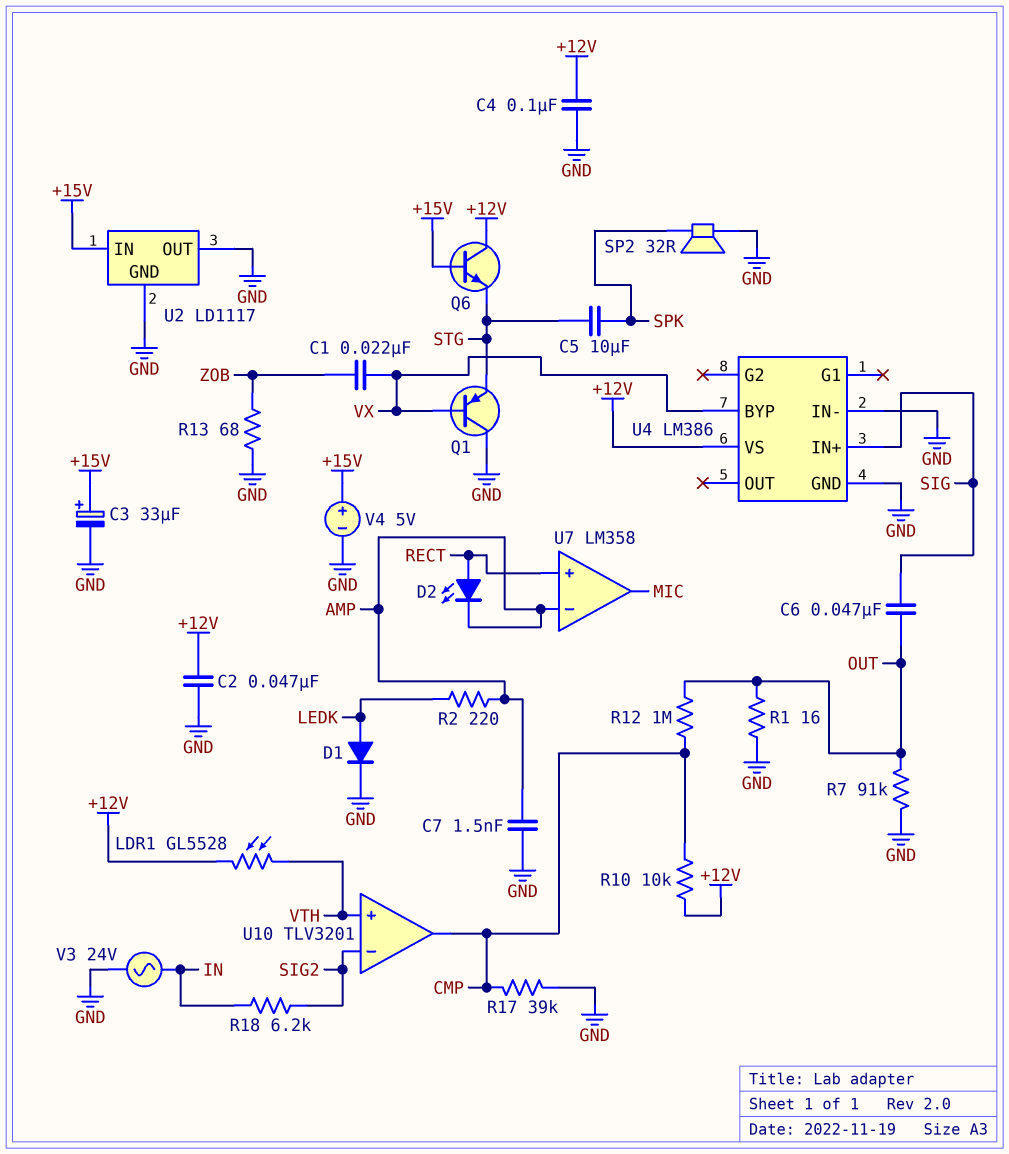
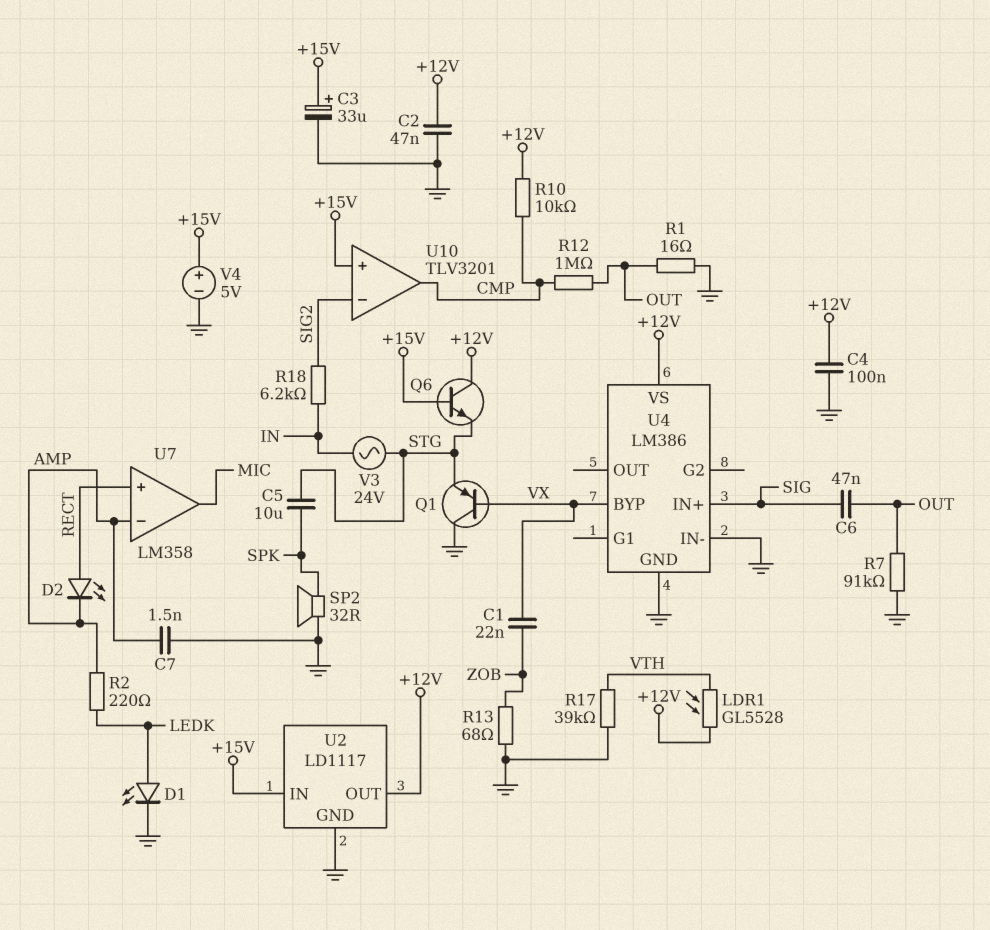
D1: diode (A LEDK, K GND) -> LED (A LEDK, K GND)
R17: 39k (CMP, GND) -> 39k (GND, VTH)
U2 pin OUT: GND -> +12V
U10 pin in+: VTH -> +15V
V3: AC 24V (GND, IN) -> AC 24V (IN, STG)

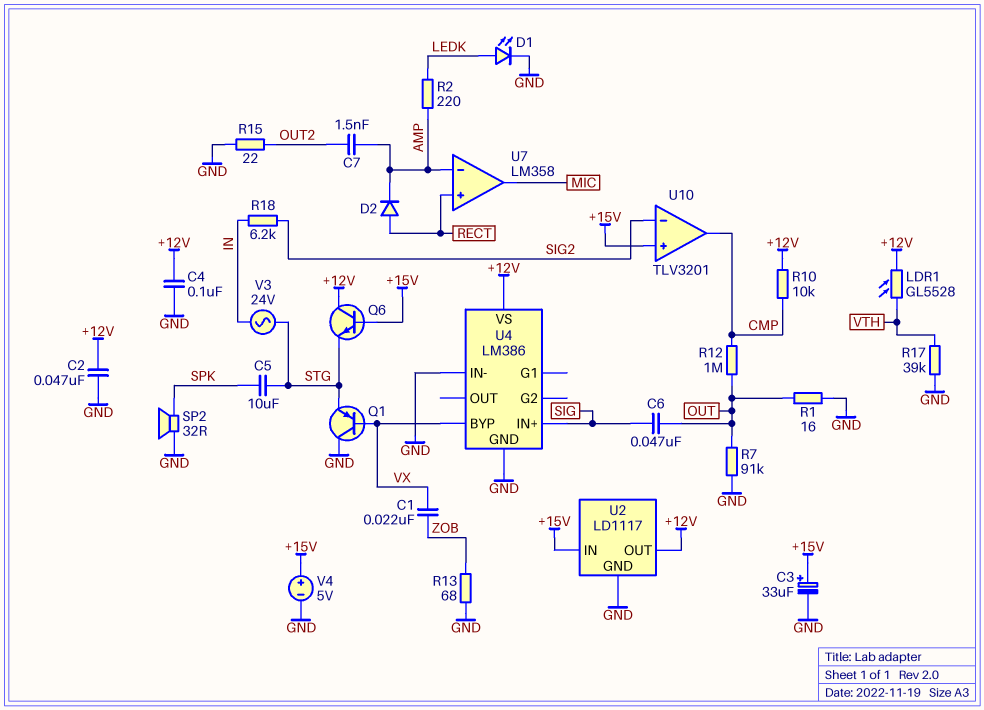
C7: 1.5nF (AMP, GND) -> 1.5nF (AMP, OUT2)
D2: LED (A RECT, K AMP) -> diode (A RECT, K AMP)
R15: none -> 22 (GND, OUT2)

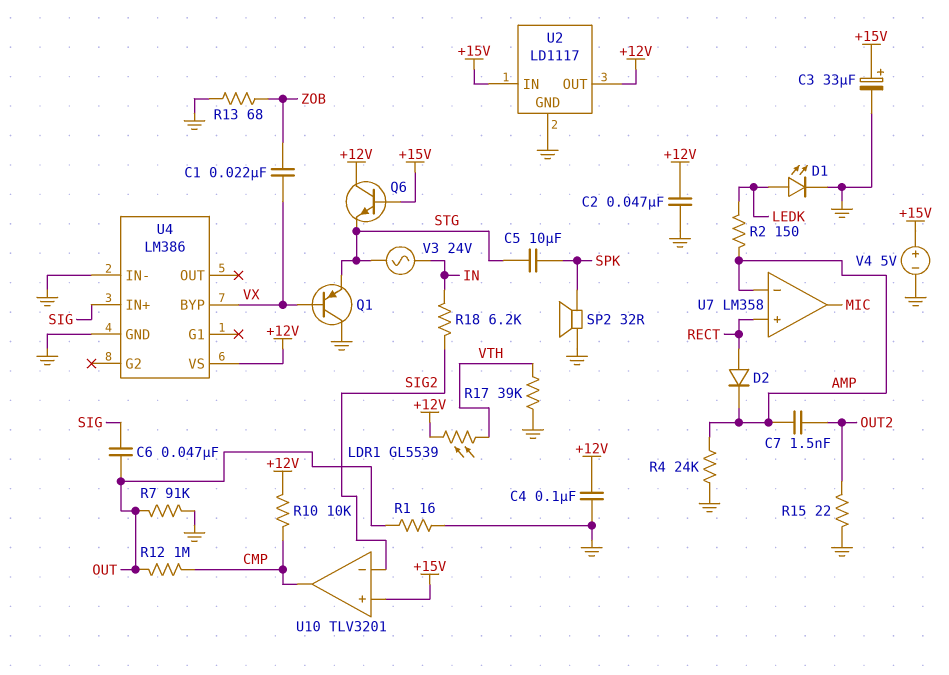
LDR1: GL5528 (+12V, VTH) -> GL5539 (+12V, VTH)
R2: 220 (AMP, LEDK) -> 150 (AMP, LEDK)
R4: none -> 24k (AMP, GND)

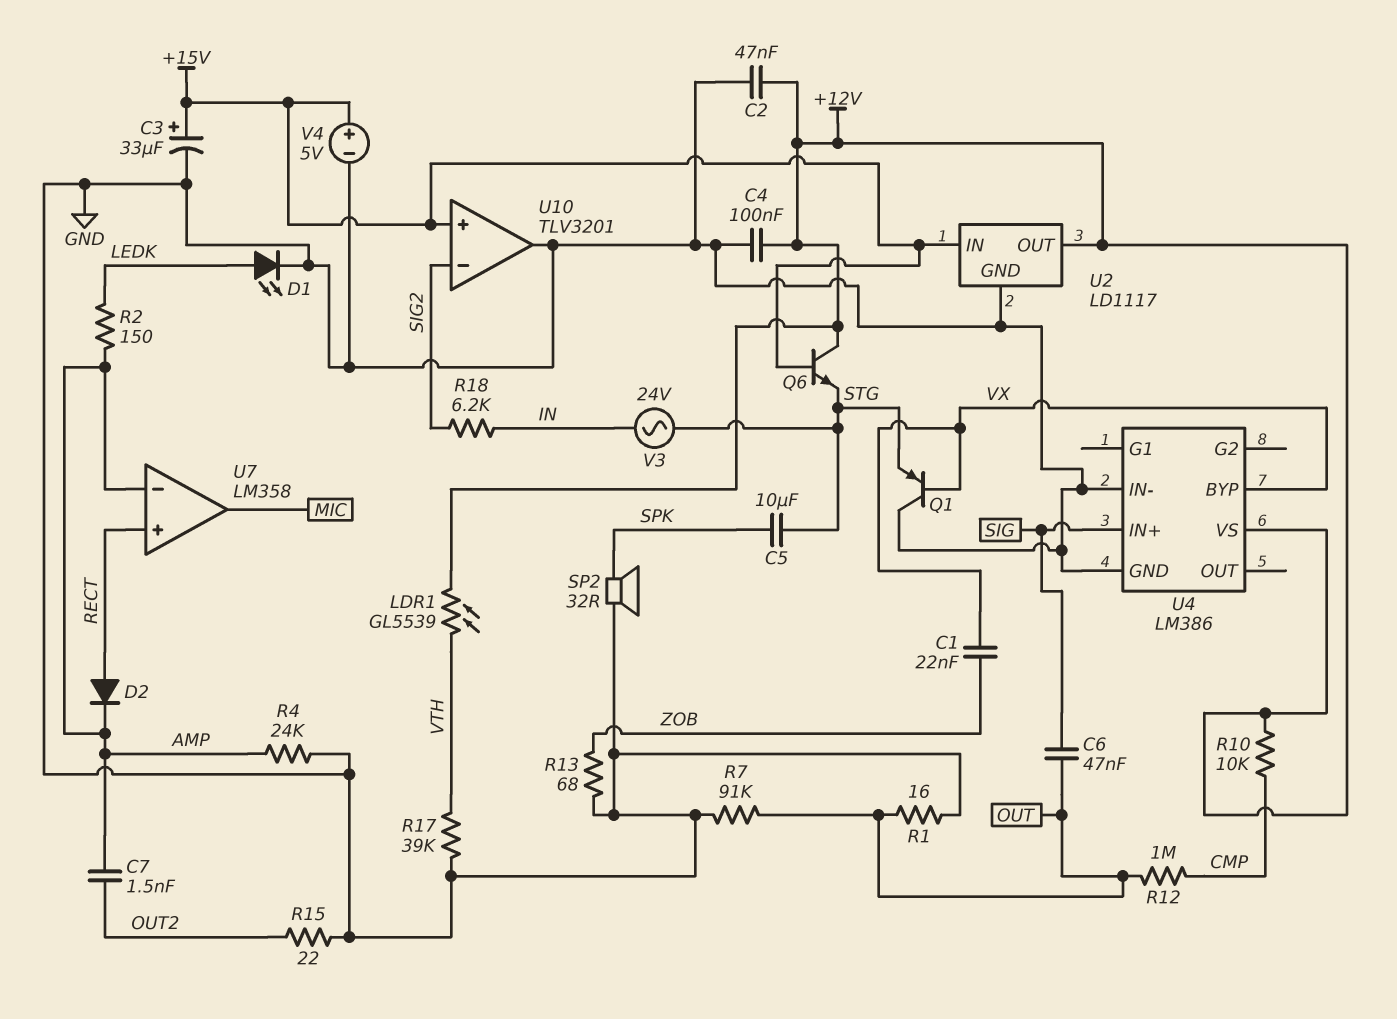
U10 pin out: CMP -> GND

